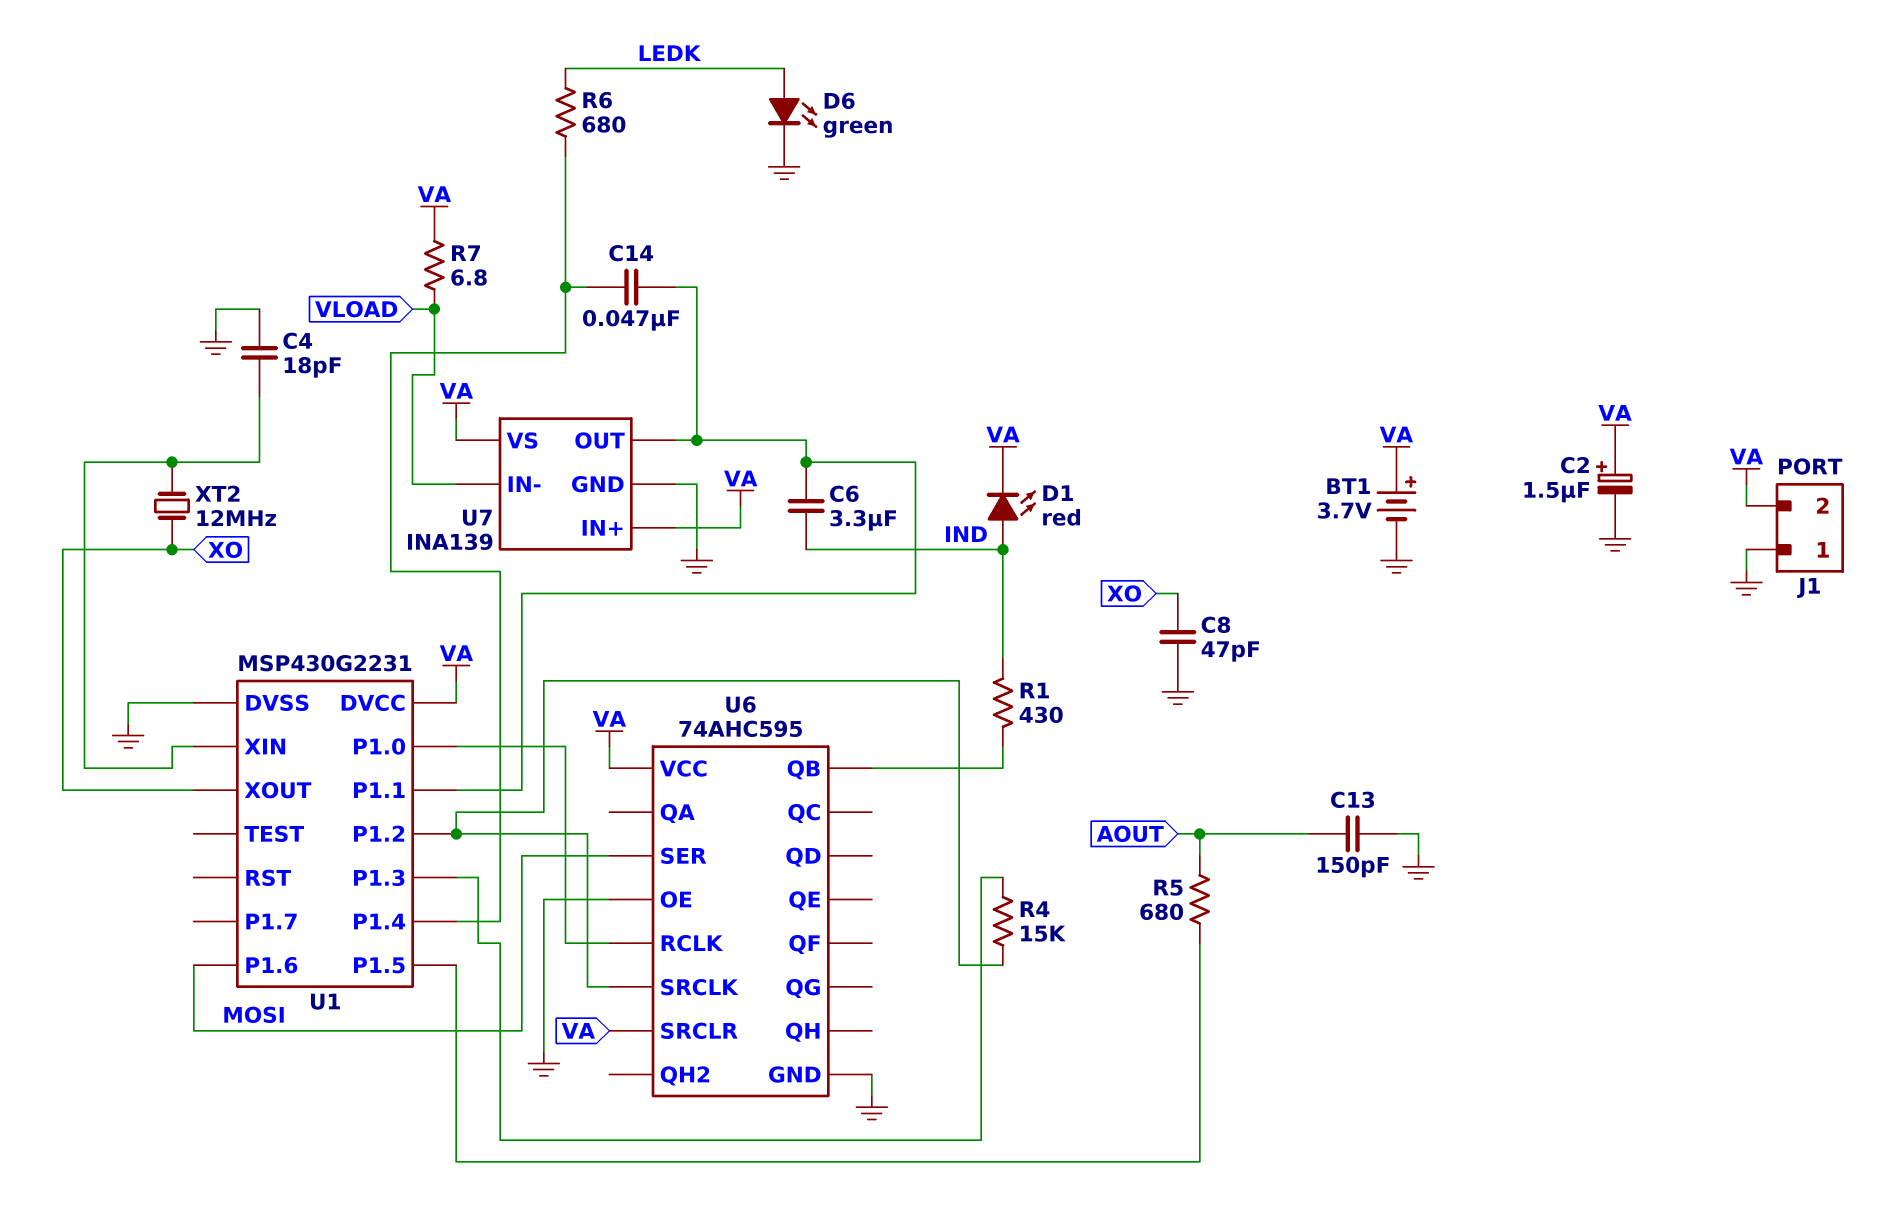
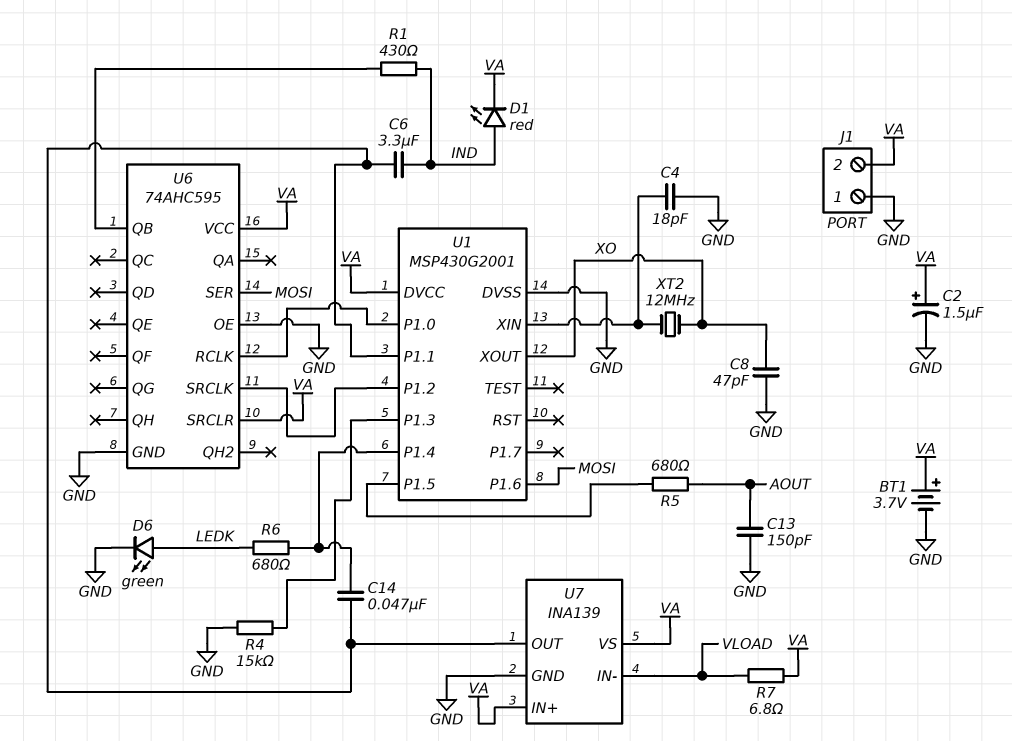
R4: 15k (U1/P1.2, U1/P1.3) -> 15k (GND, U1/P1.3)
U1: MSP430G2231 -> MSP430G2001

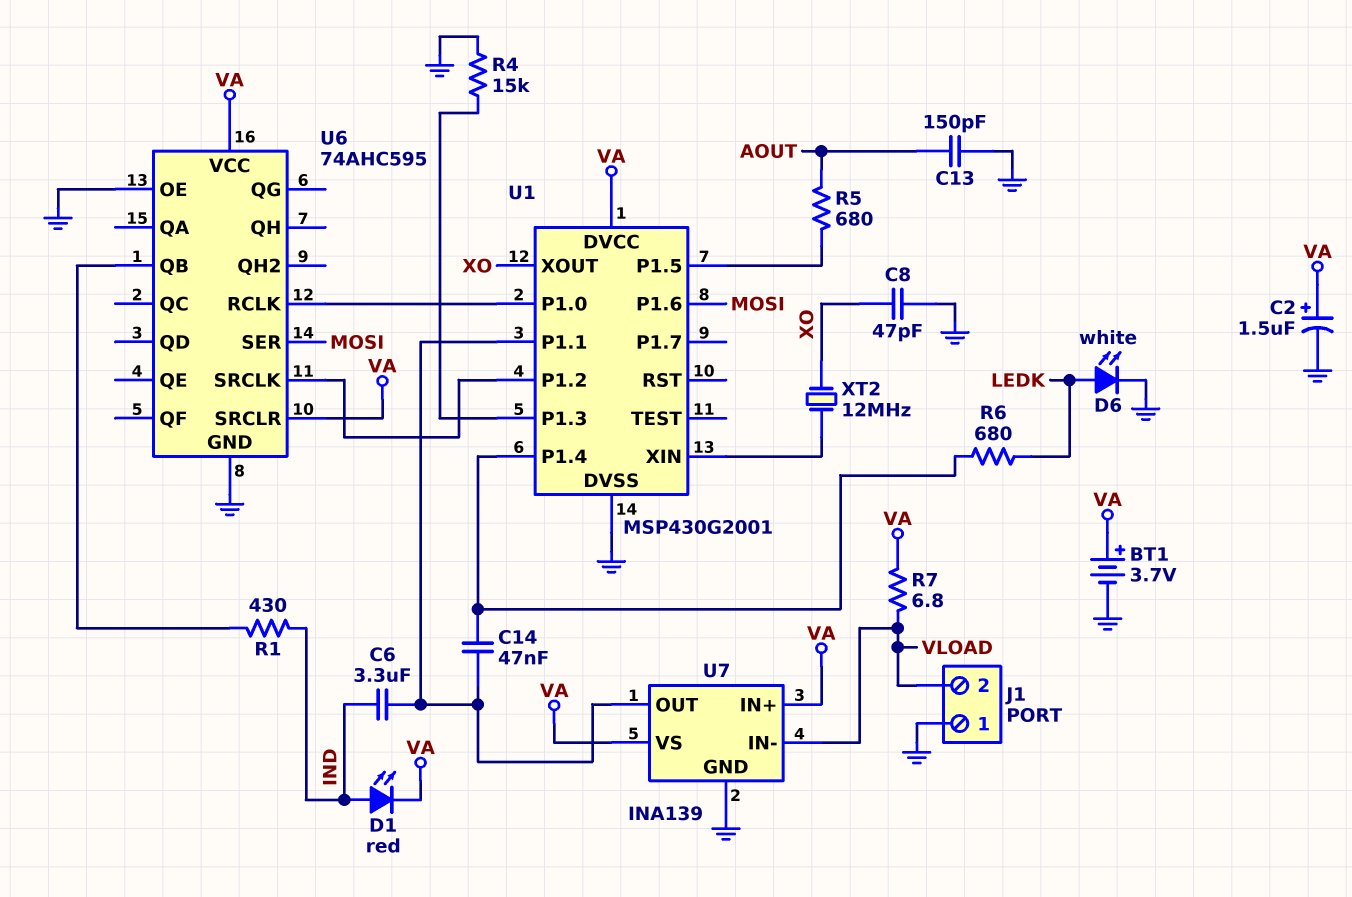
C4: 18pF (GND, U1/XIN) -> none
D6: LED green (A LEDK, K GND) -> LED white (A LEDK, K GND)
J1 pin 2: VA -> VLOAD

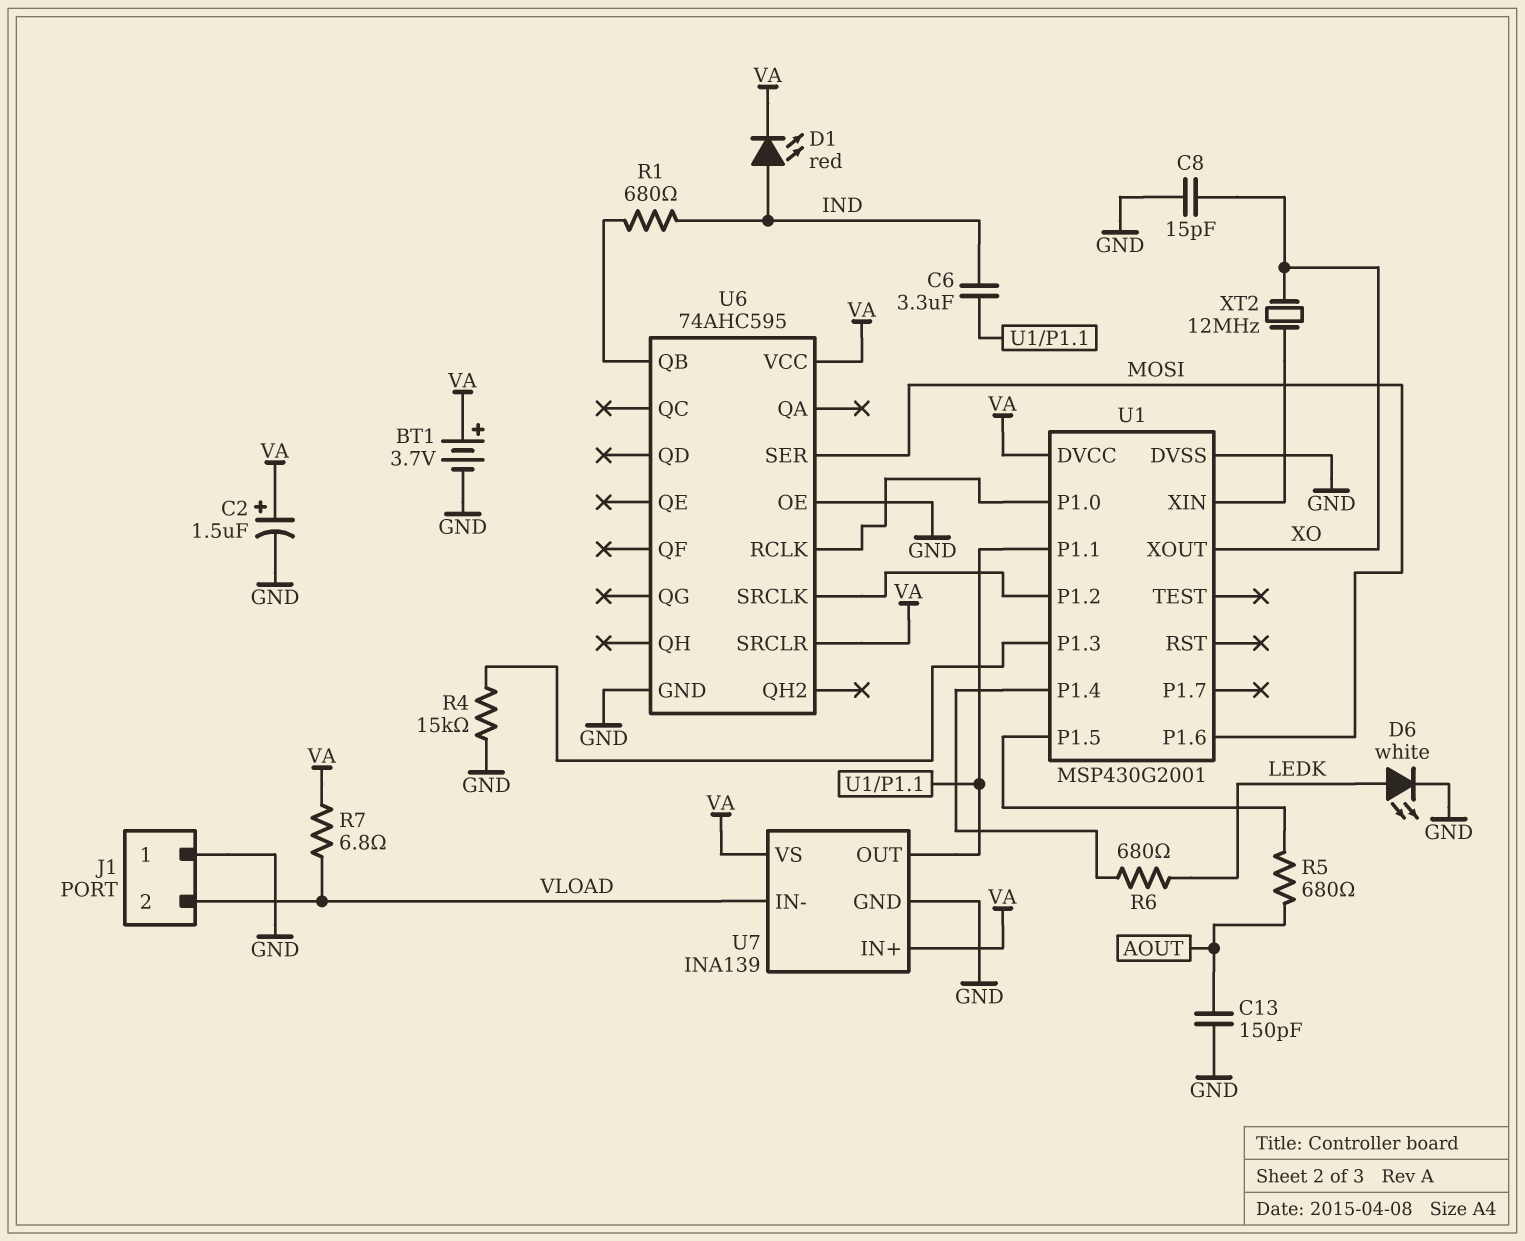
C8: 47pF (GND, XO) -> 15pF (GND, XO)
C14: 47nF (U1/P1.1, U1/P1.4) -> none
R1: 430 (IND, U6/QB) -> 680 (IND, U6/QB)

